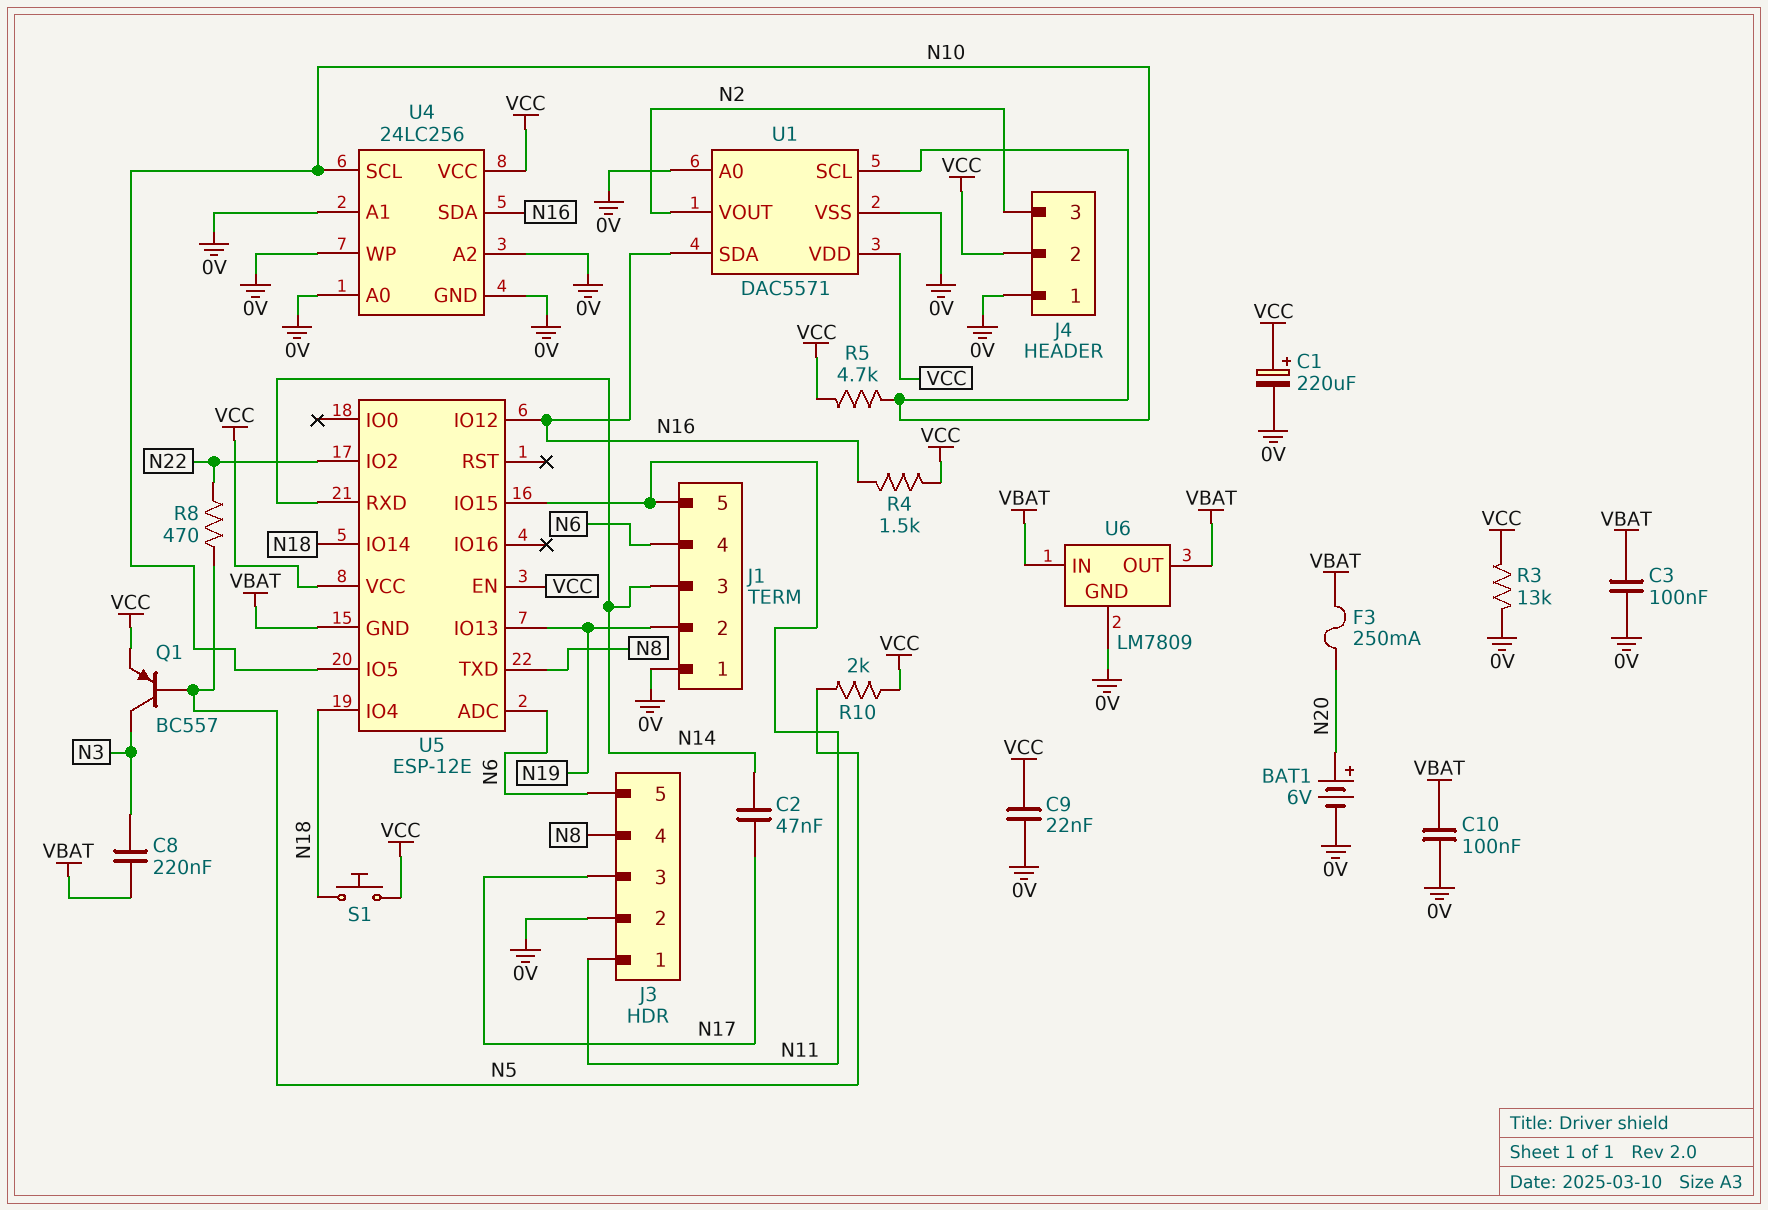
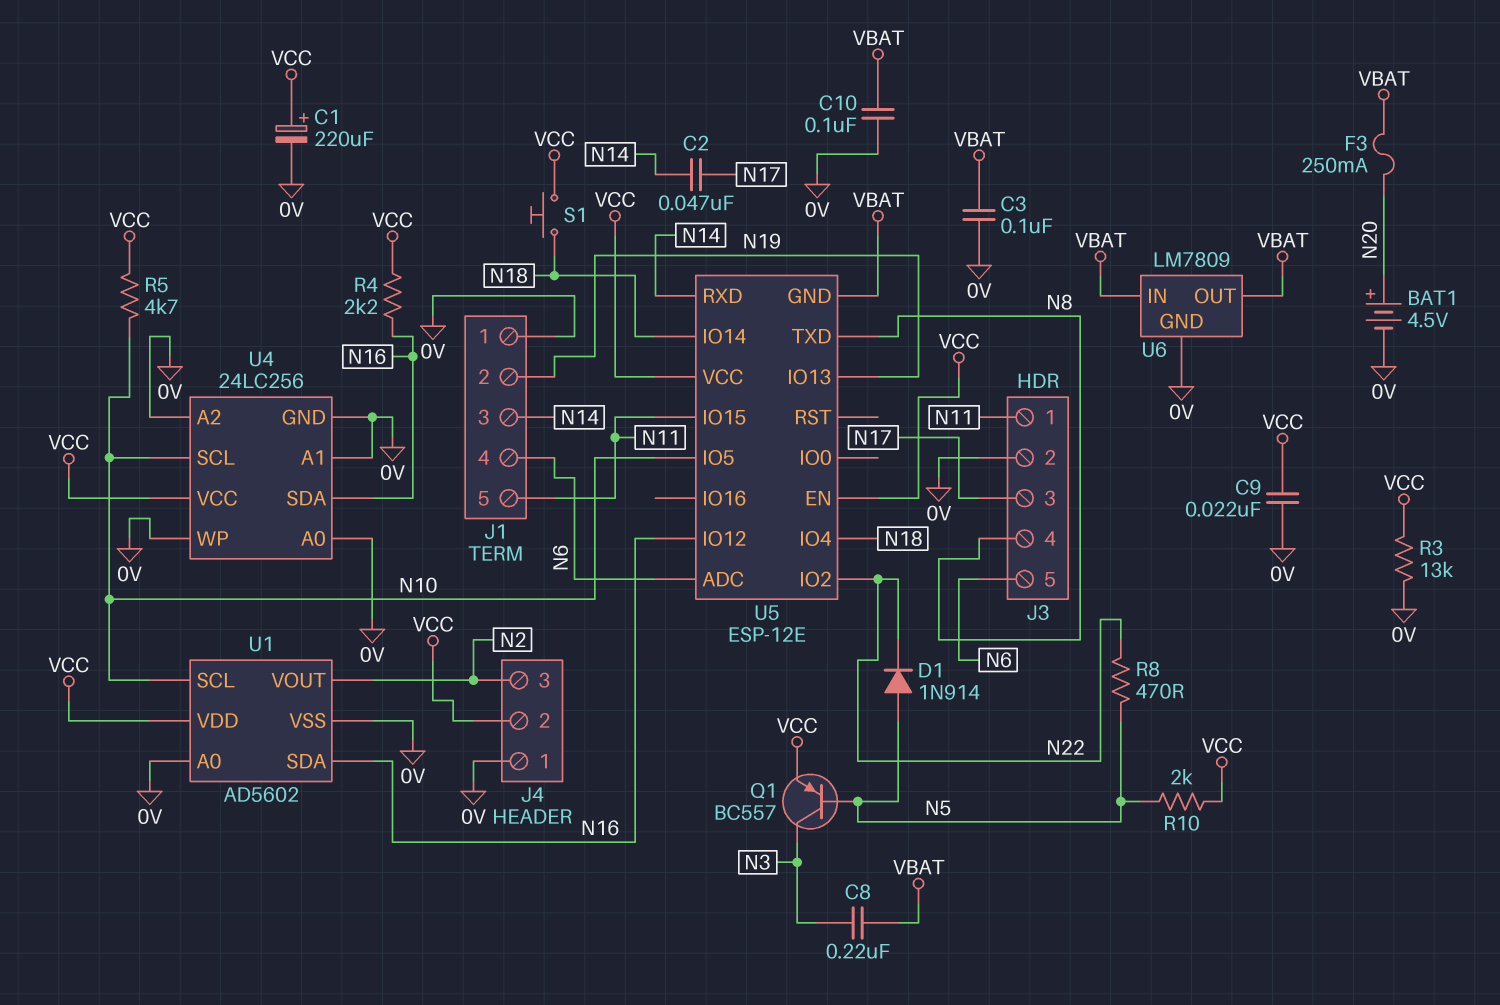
BAT1: 6V (plus N20, minus 0V) -> 4.5V (plus N20, minus 0V)
D1: none -> diode 1N914 (A N5, K N22)
R4: 1.5k (N16, VCC) -> 2.2k (N16, VCC)
U1: DAC5571 -> AD5602

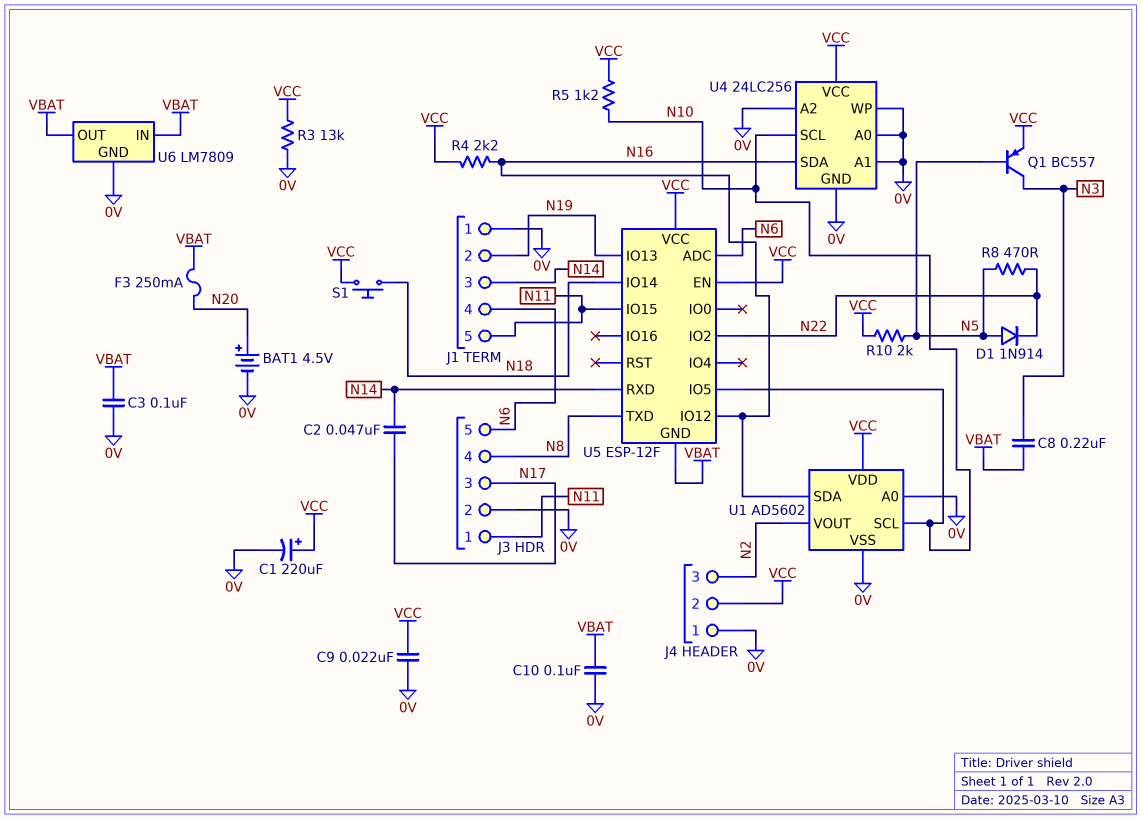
R5: 4.7k (N10, VCC) -> 1.2k (N10, VCC)
U5: ESP-12E -> ESP-12F
U5 pin IO4: N18 -> none

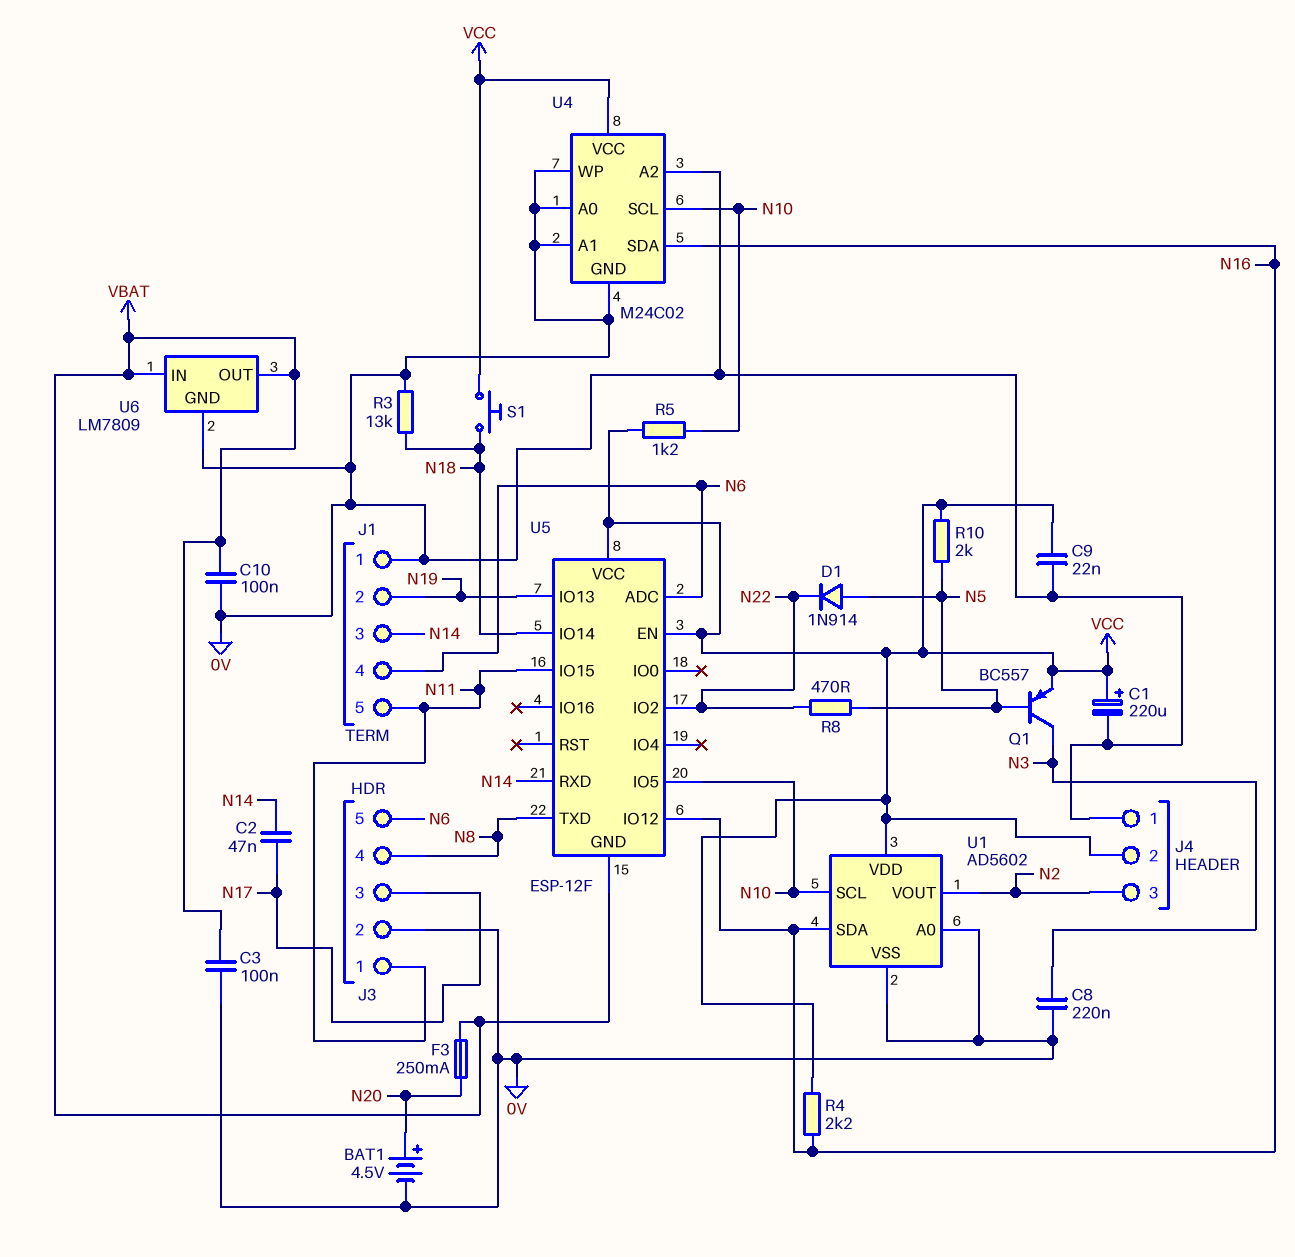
C8: 220nF (N3, VBAT) -> 220nF (0V, N3)
R3: 13k (0V, VCC) -> 13k (0V, N18)
U4: 24LC256 -> M24C02

